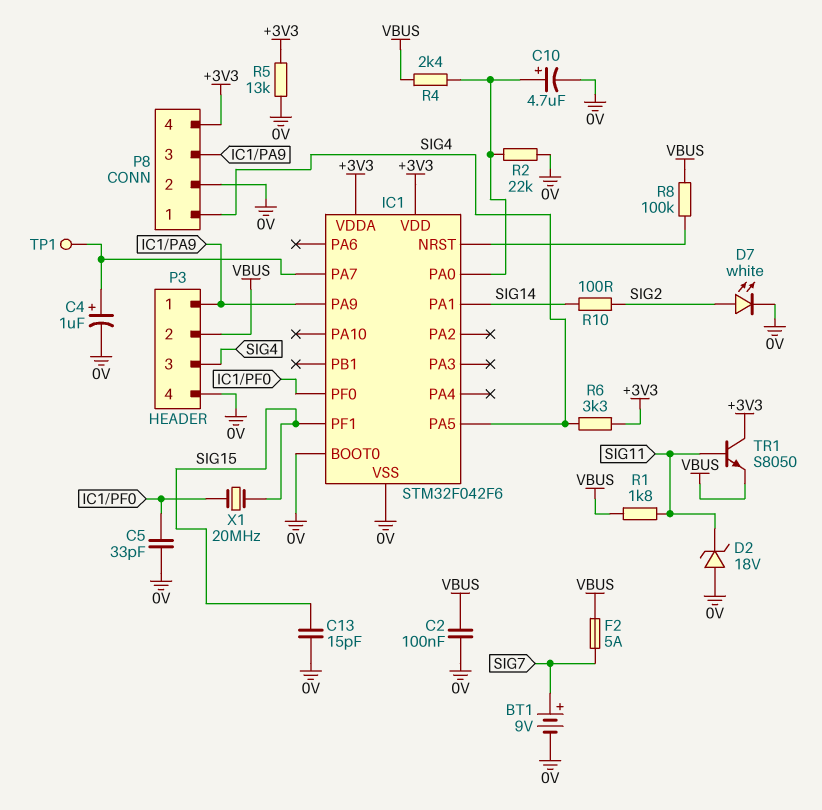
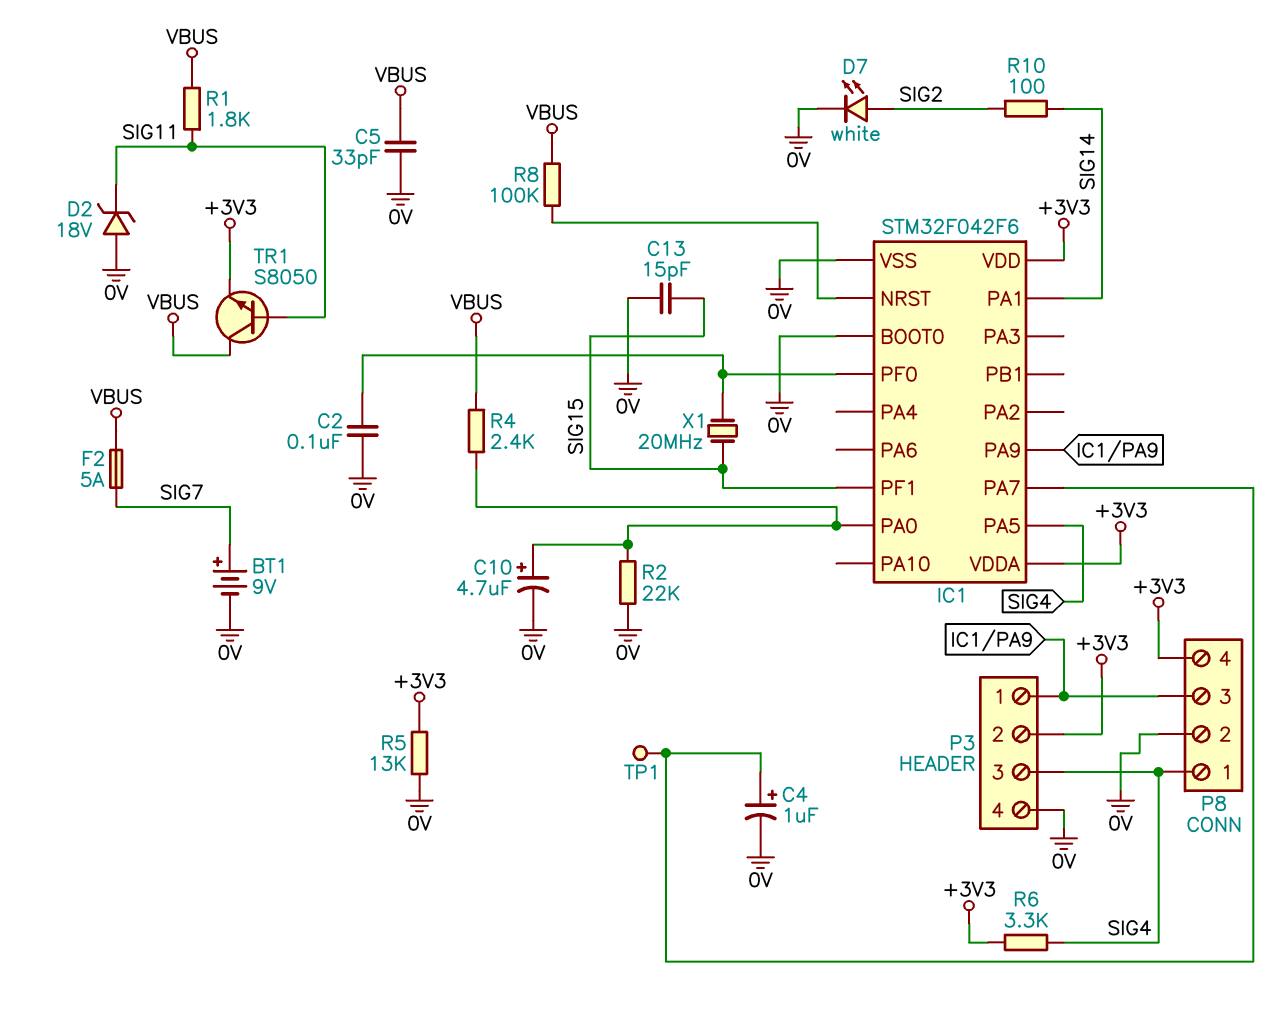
C2: 100nF (0V, VBUS) -> 100nF (0V, IC1/PF0)
C5: 33pF (0V, IC1/PF0) -> 33pF (0V, VBUS)
P3 pin 2: VBUS -> +3V3
TR1: NPN S8050 (B SIG11, C +3V3, E VBUS) -> NPN S8050 (B SIG11, C VBUS, E +3V3)

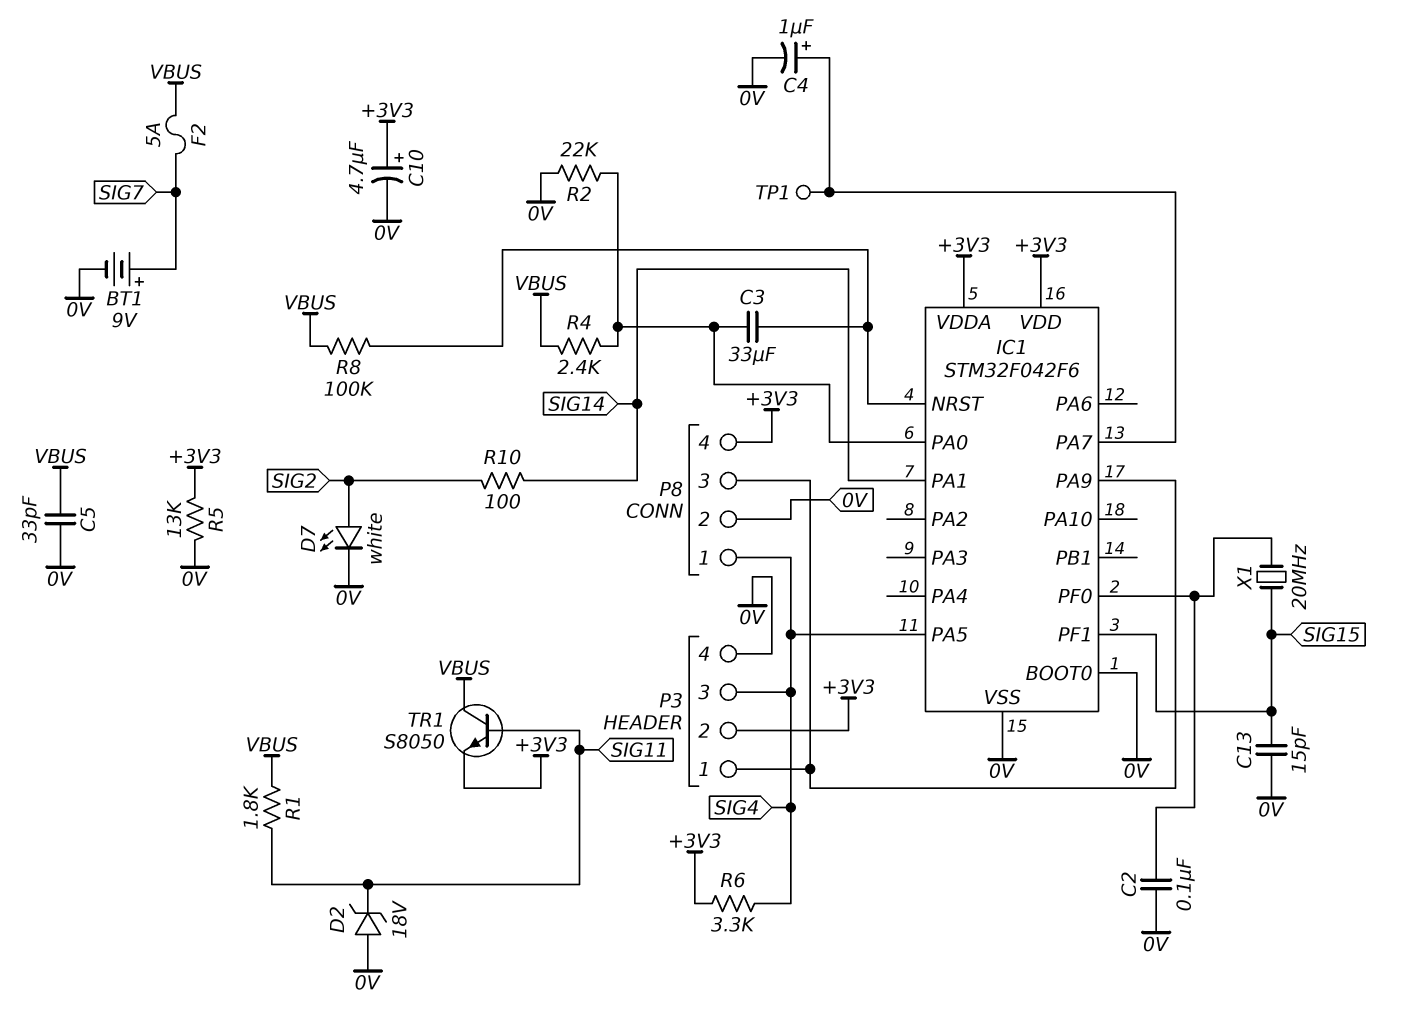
C3: none -> 33uF (IC1/NRST, IC1/PA0)
C10: 4.7uF (plus IC1/PA0, minus 0V) -> 4.7uF (plus +3V3, minus 0V)

